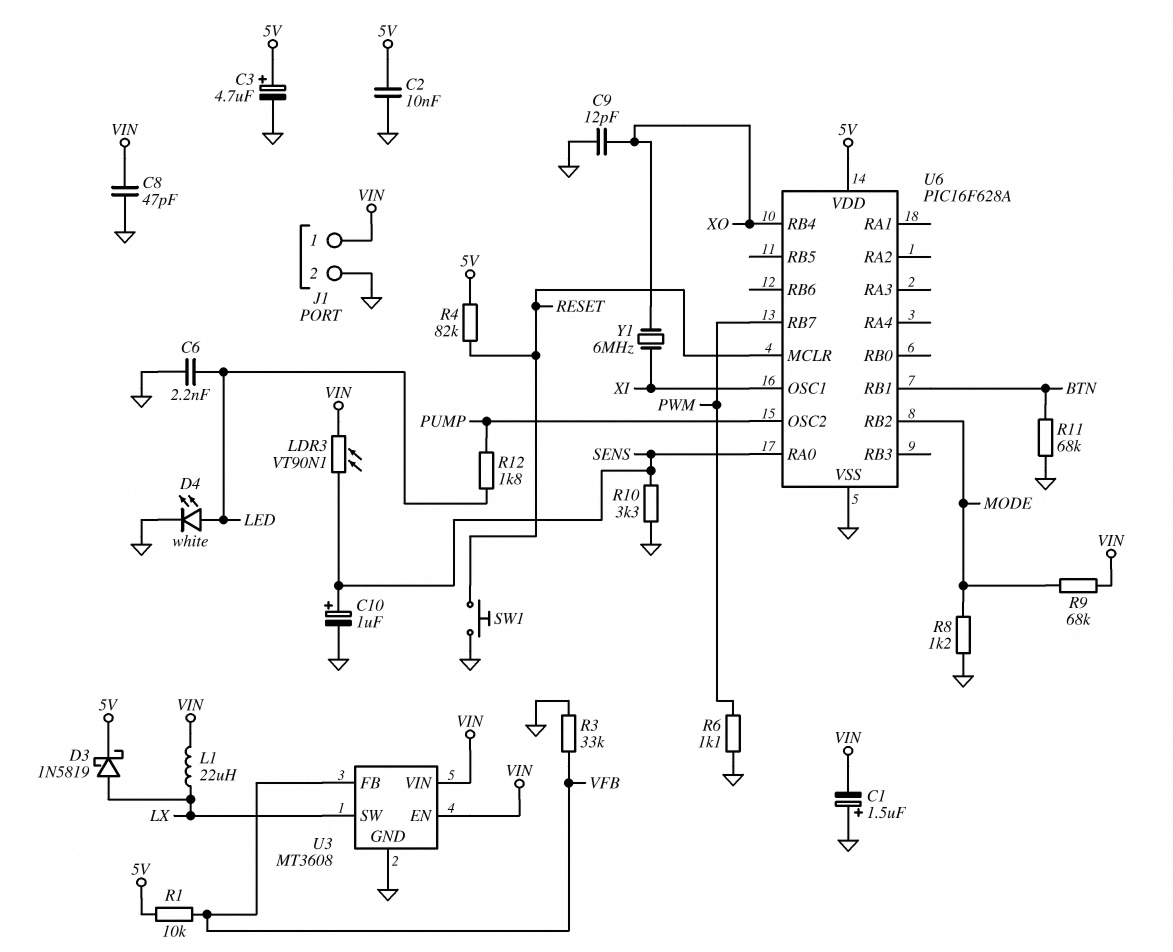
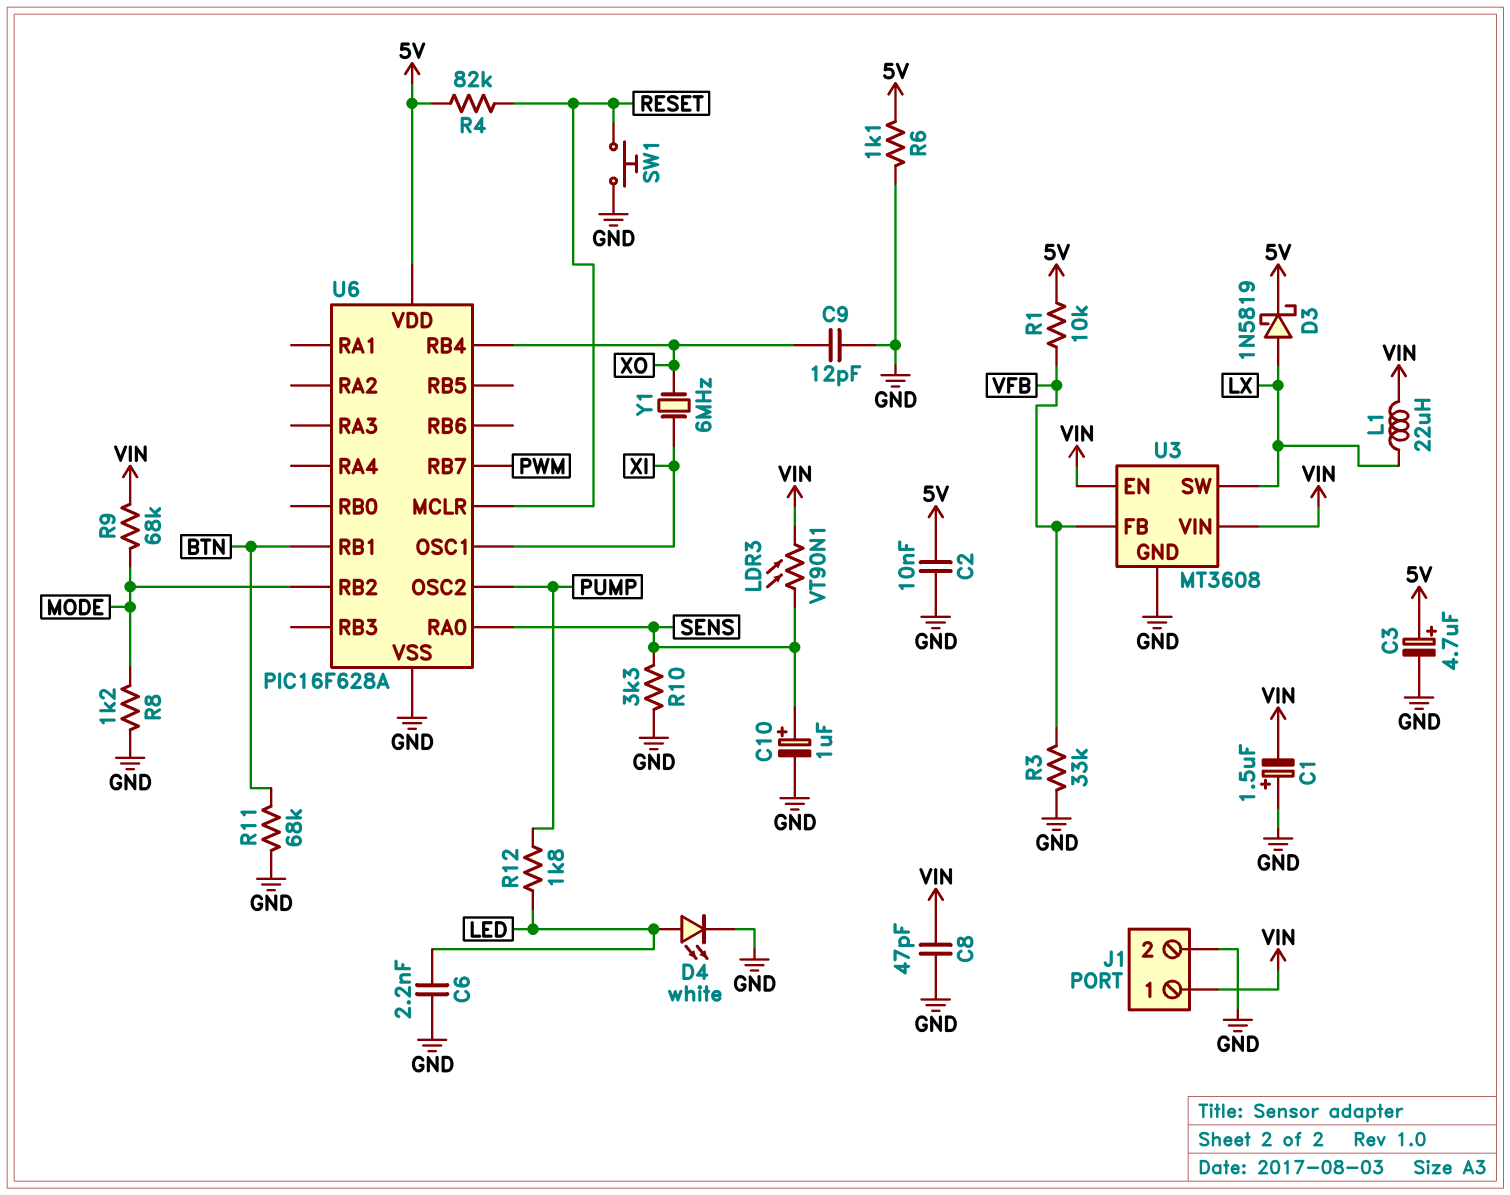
R6: 1.1k (GND, PWM) -> 1.1k (5V, GND)

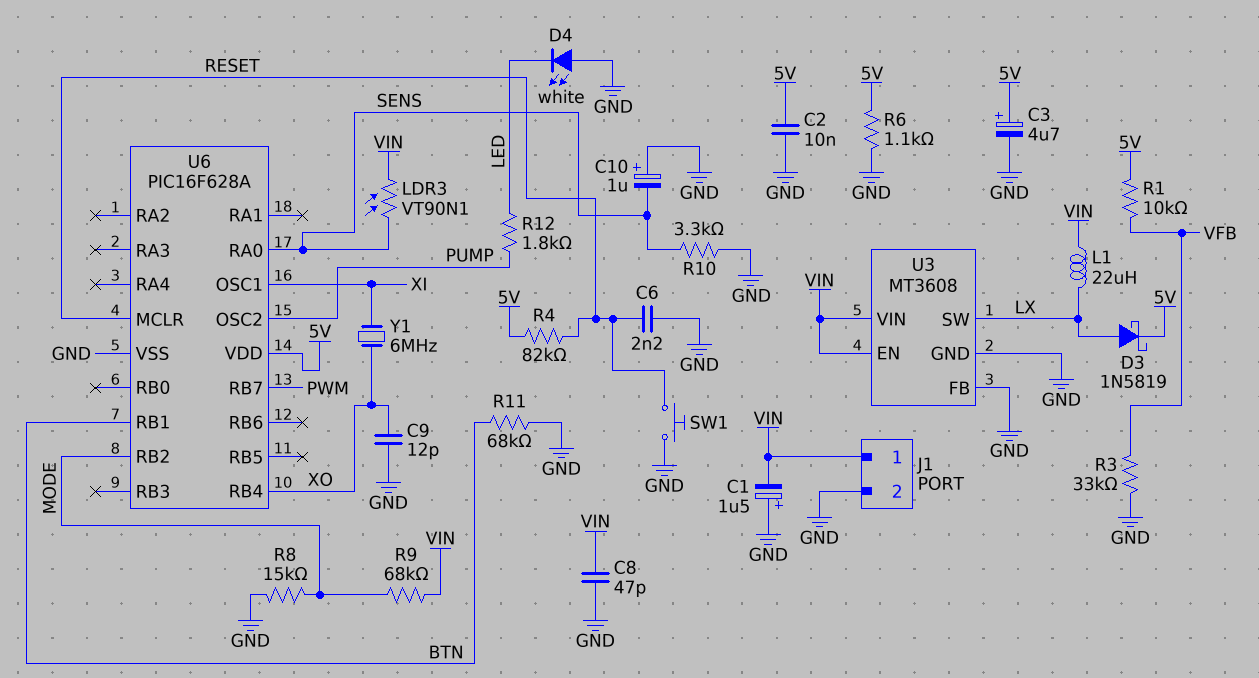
C6: 2.2nF (GND, LED) -> 2.2nF (GND, RESET)
C10: 1uF (plus SENS, minus GND) -> 1uF (plus GND, minus SENS)
D4: LED white (A LED, K GND) -> LED white (A GND, K LED)
R8: 1.2k (GND, MODE) -> 15k (GND, MODE)
U3 pin FB: VFB -> GND

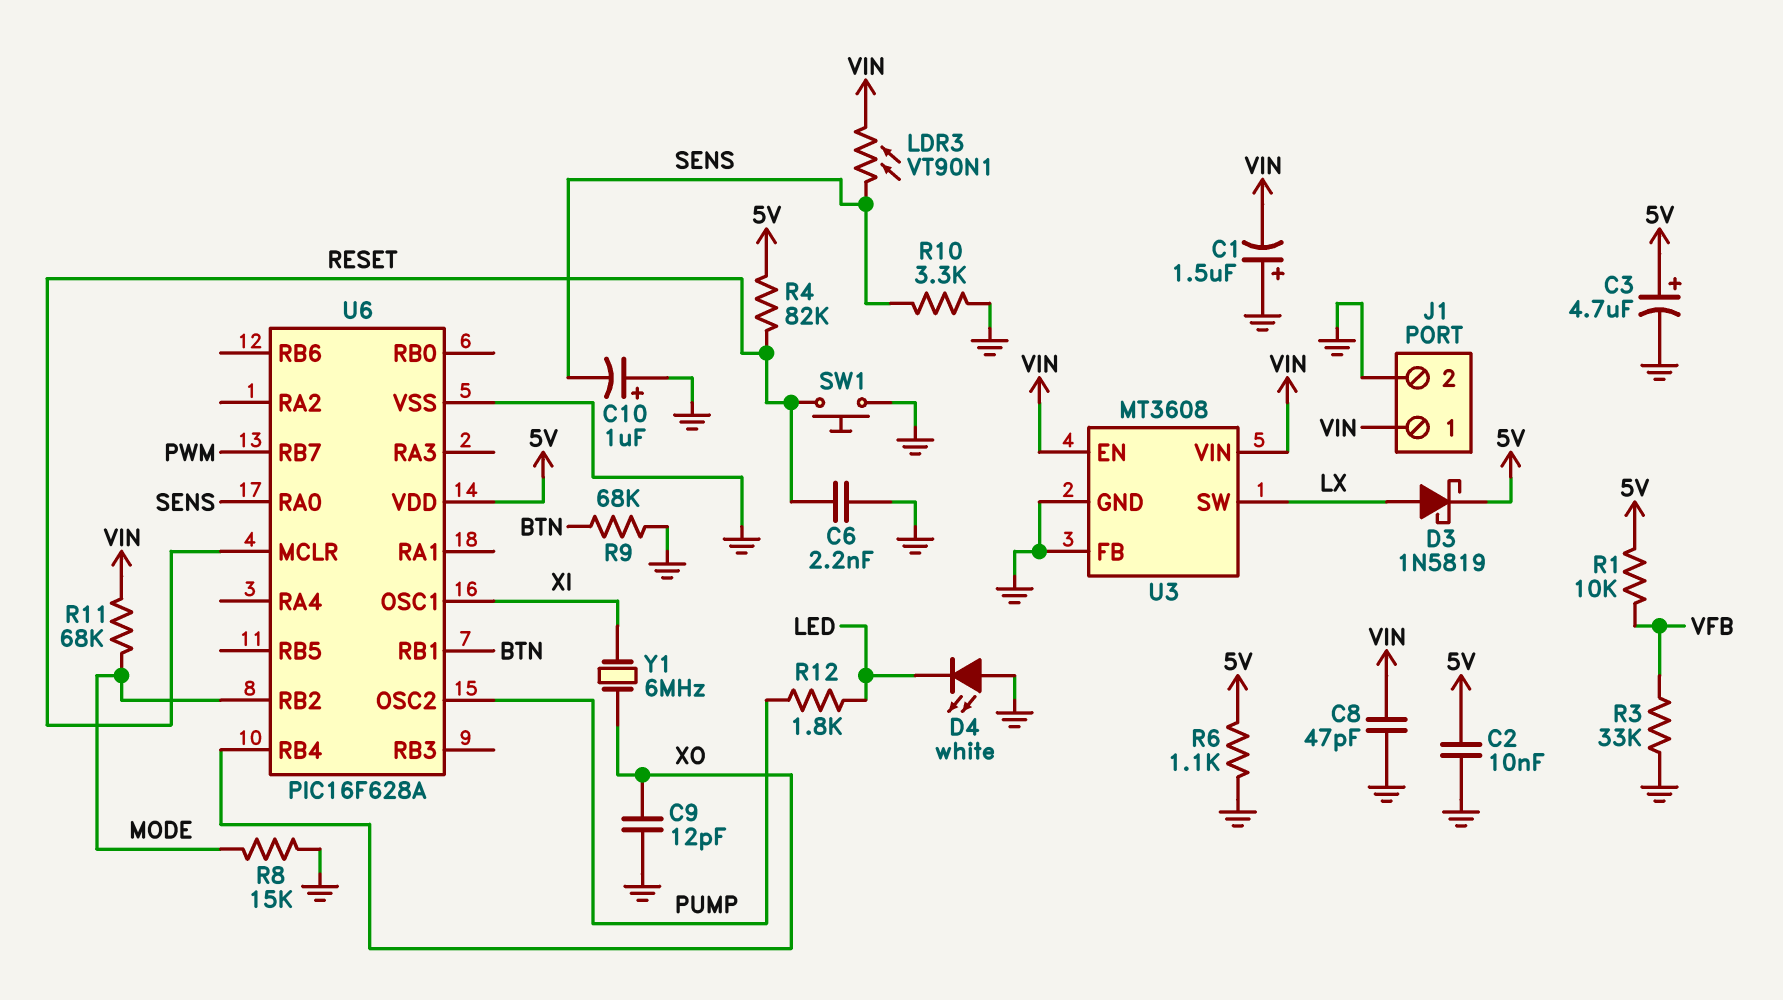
L1: 22uH (LX, VIN) -> none
R9: 68k (MODE, VIN) -> 68k (BTN, GND)
R11: 68k (BTN, GND) -> 68k (MODE, VIN)

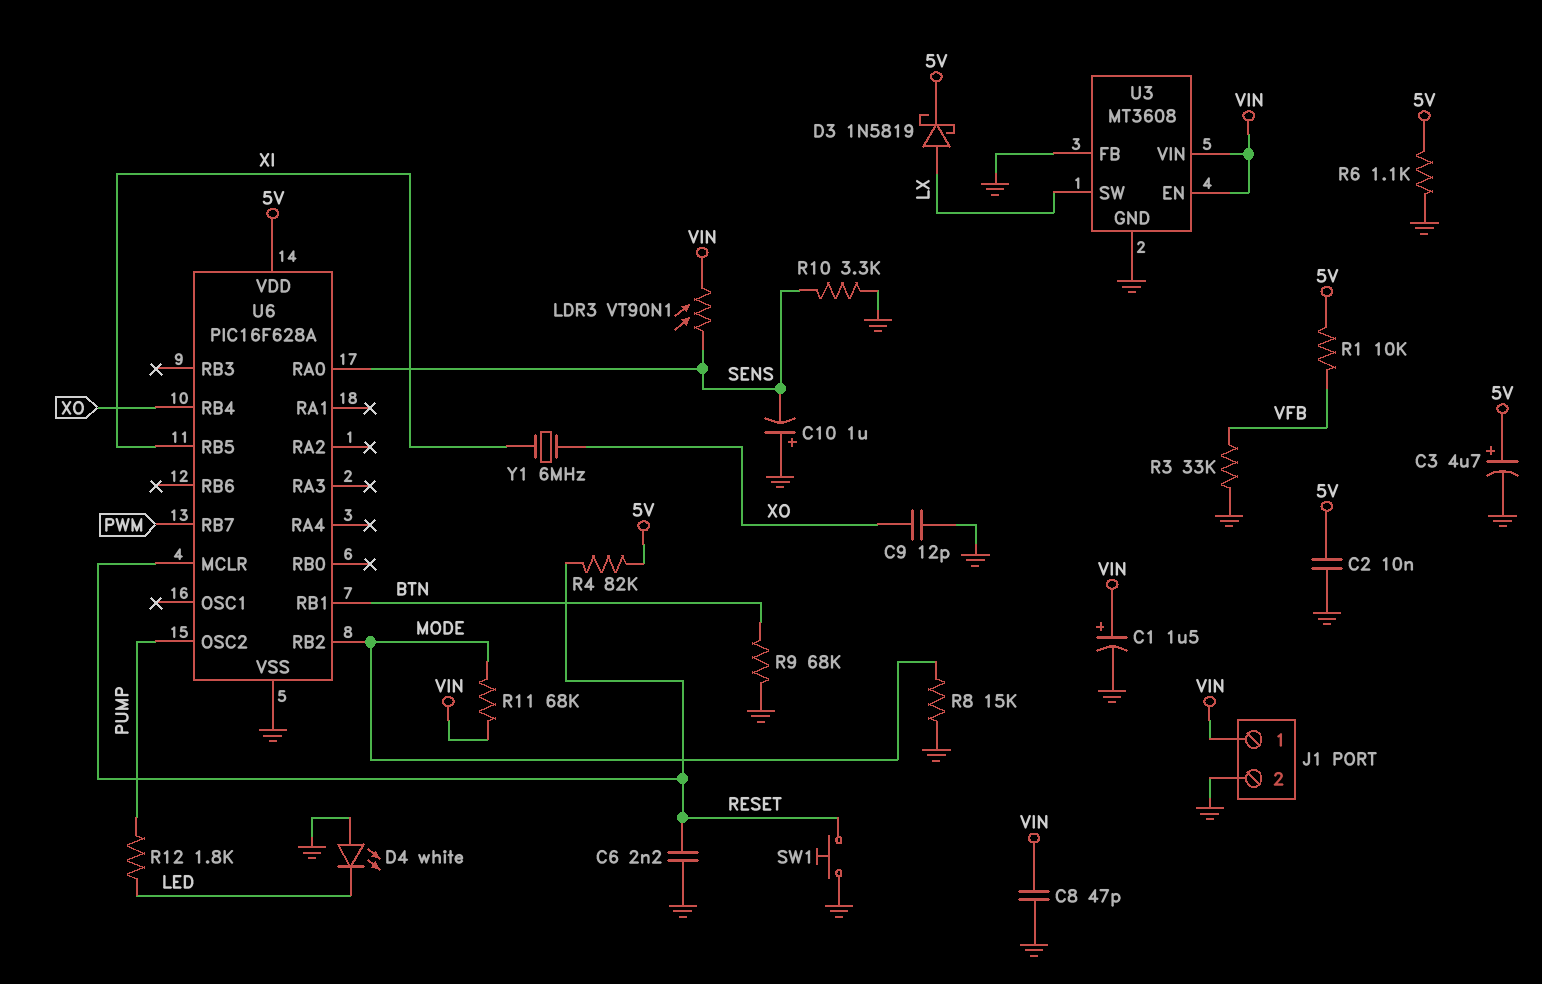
C1: 1.5uF (plus GND, minus VIN) -> 1.5uF (plus VIN, minus GND)
U6 pin OSC1: XI -> none
U6 pin RB5: none -> XI

